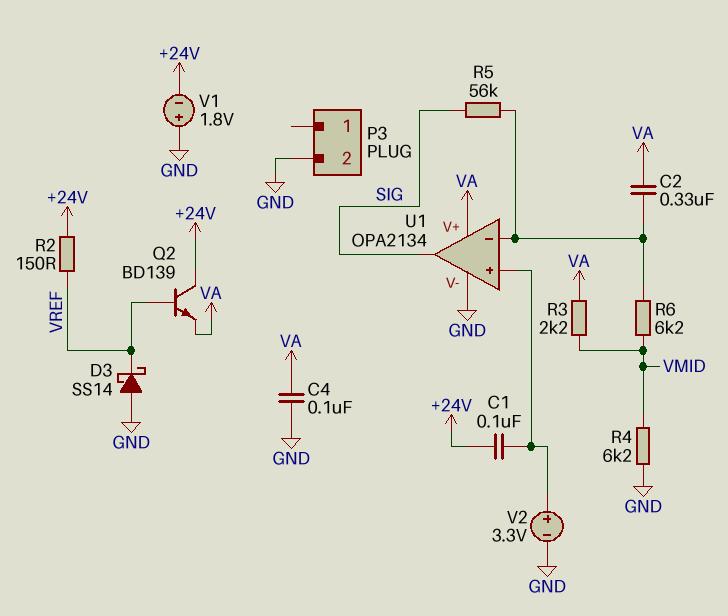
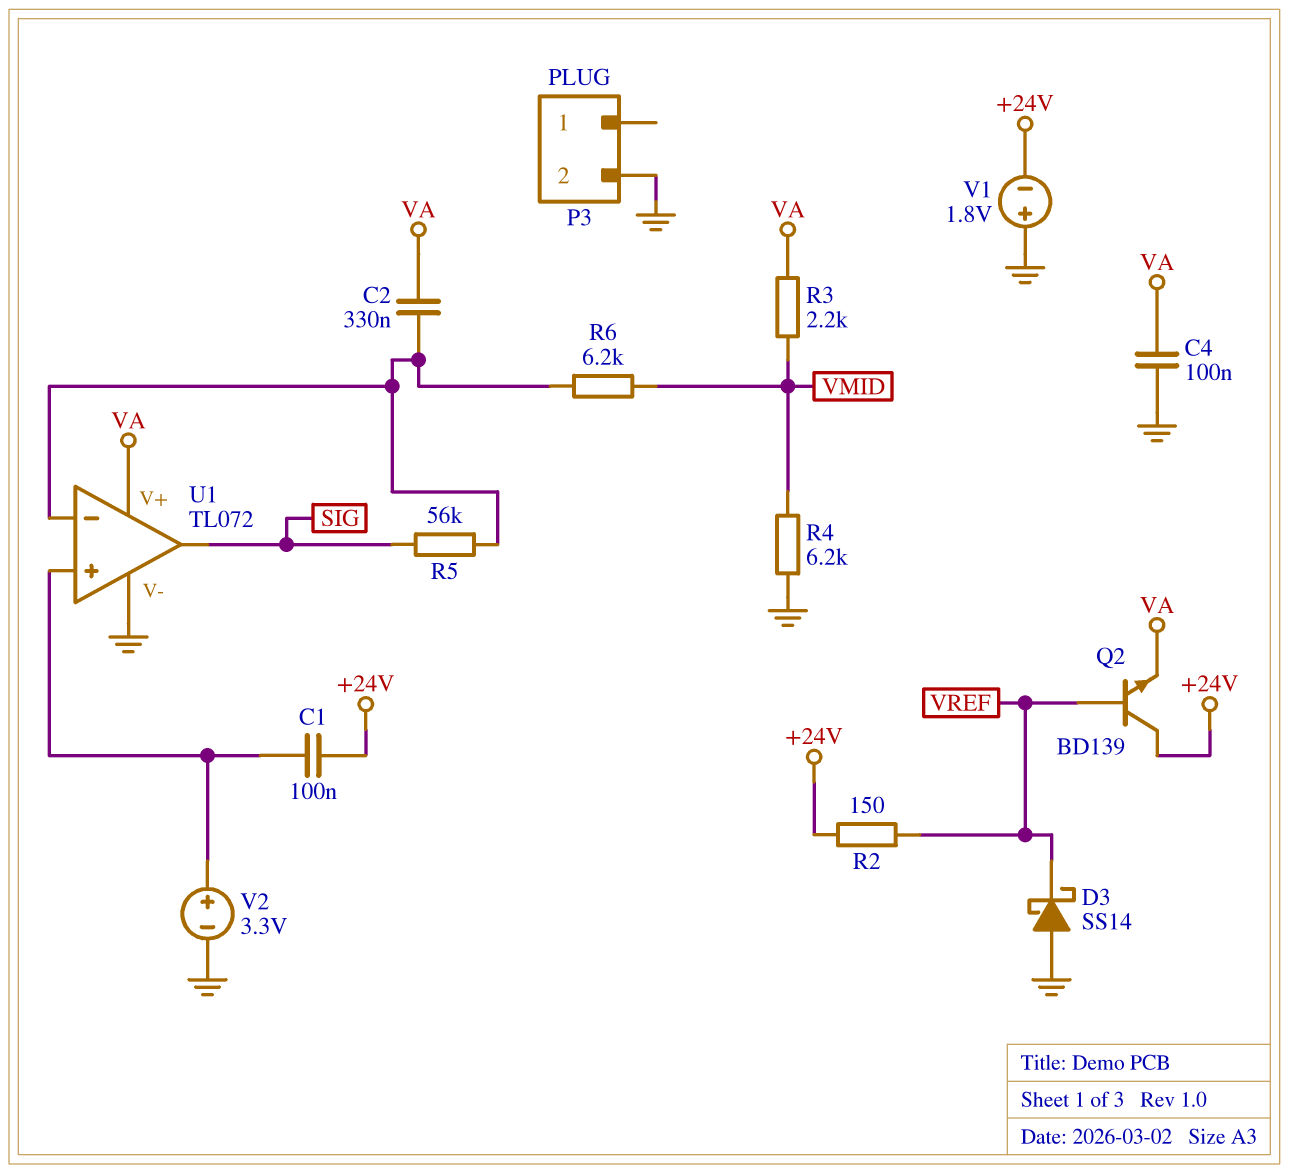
U1: OPA2134 -> TL072

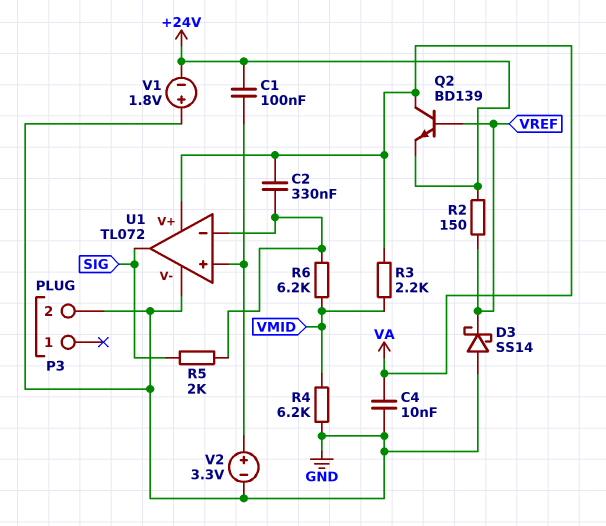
C4: 100nF (GND, VA) -> 10nF (GND, VA)
Q2: NPN BD139 (B VREF, C +24V, E VA) -> NPN BD139 (B VREF, C VA, E +24V)
R5: 56k (SIG, U1/in-) -> 2k (SIG, U1/in-)

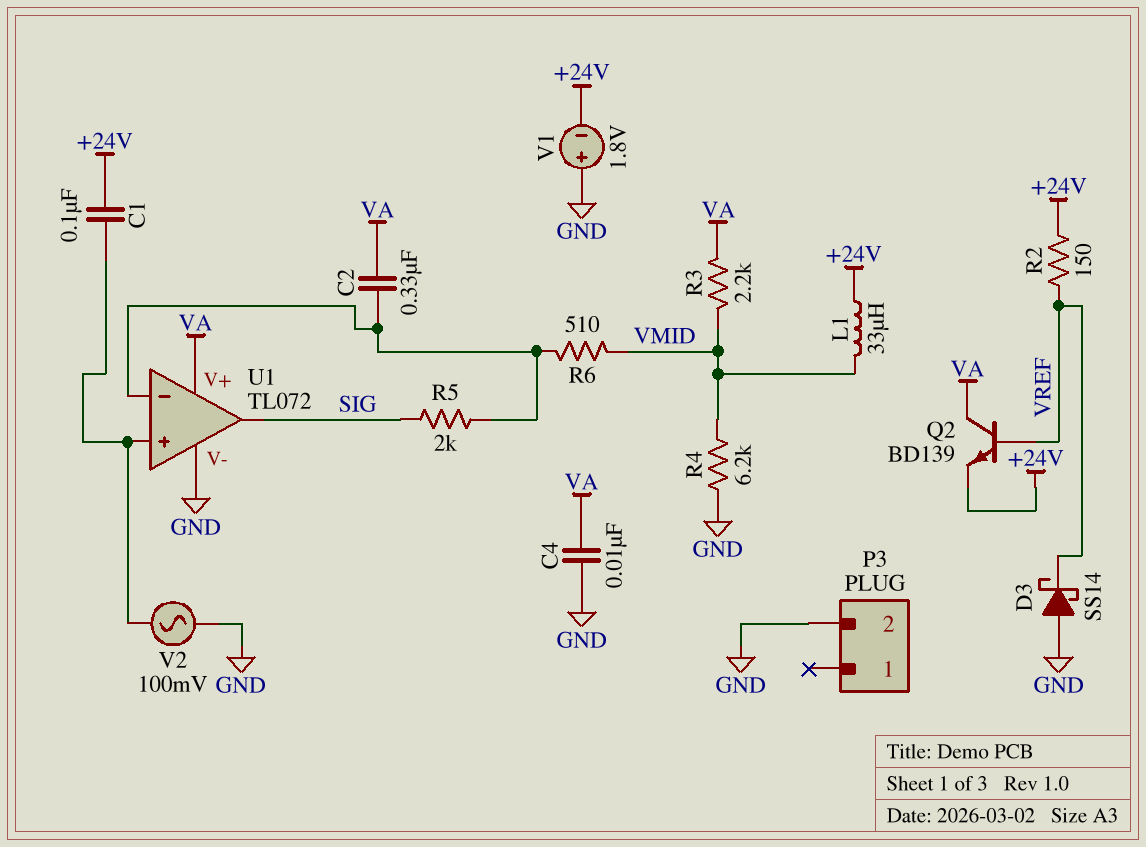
L1: none -> 33uH (+24V, VMID)
R6: 6.2k (U1/in-, VMID) -> 510 (U1/in-, VMID)
V2: 3.3V (plus U1/in+, minus GND) -> AC 100mV (GND, U1/in+)

